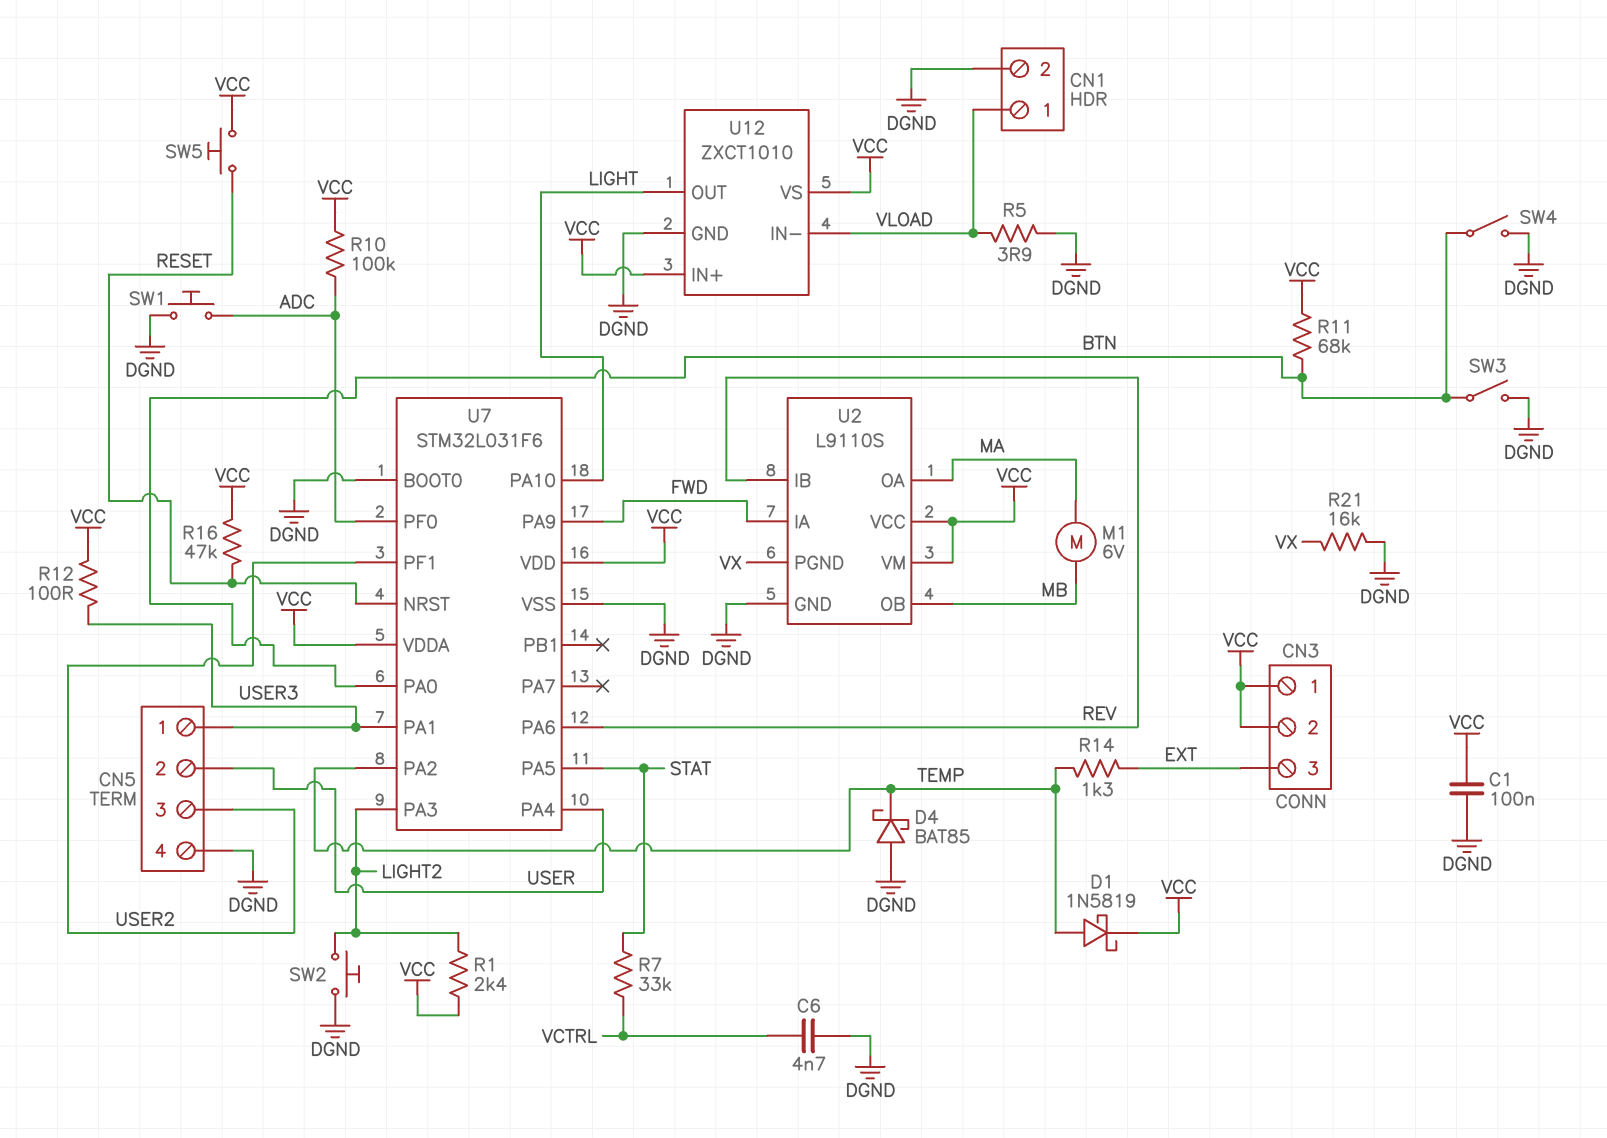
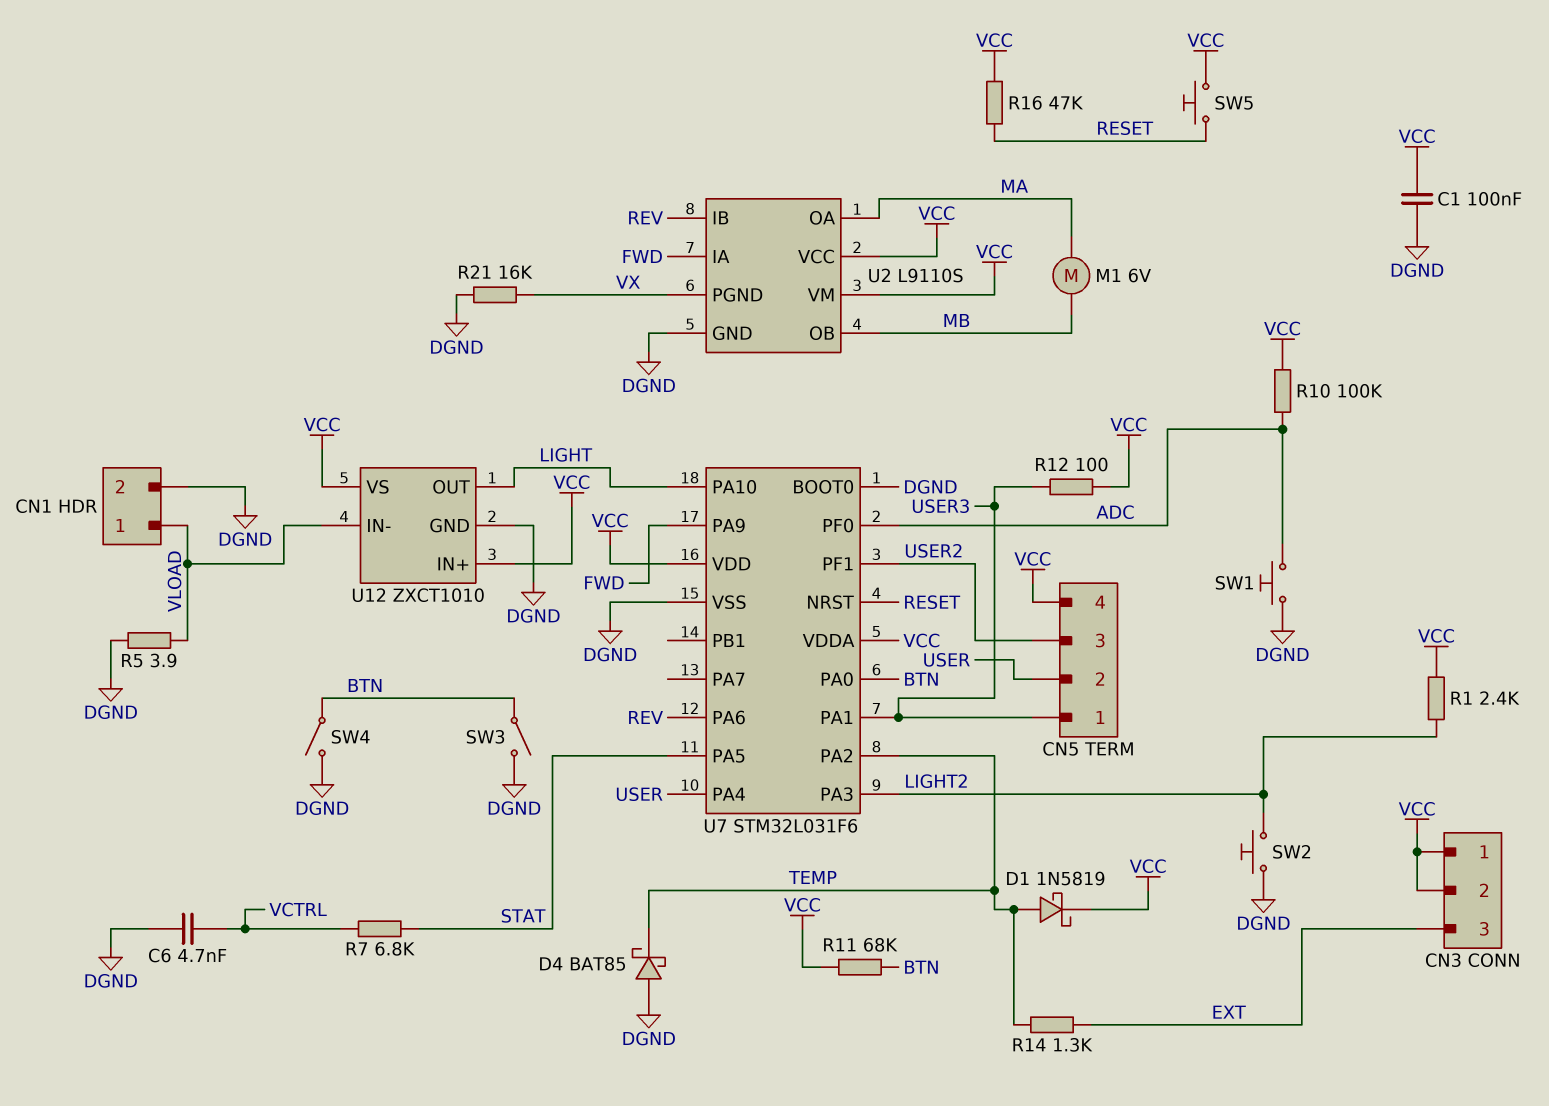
CN5 pin 4: DGND -> VCC
R7: 33k (STAT, VCTRL) -> 6.8k (STAT, VCTRL)

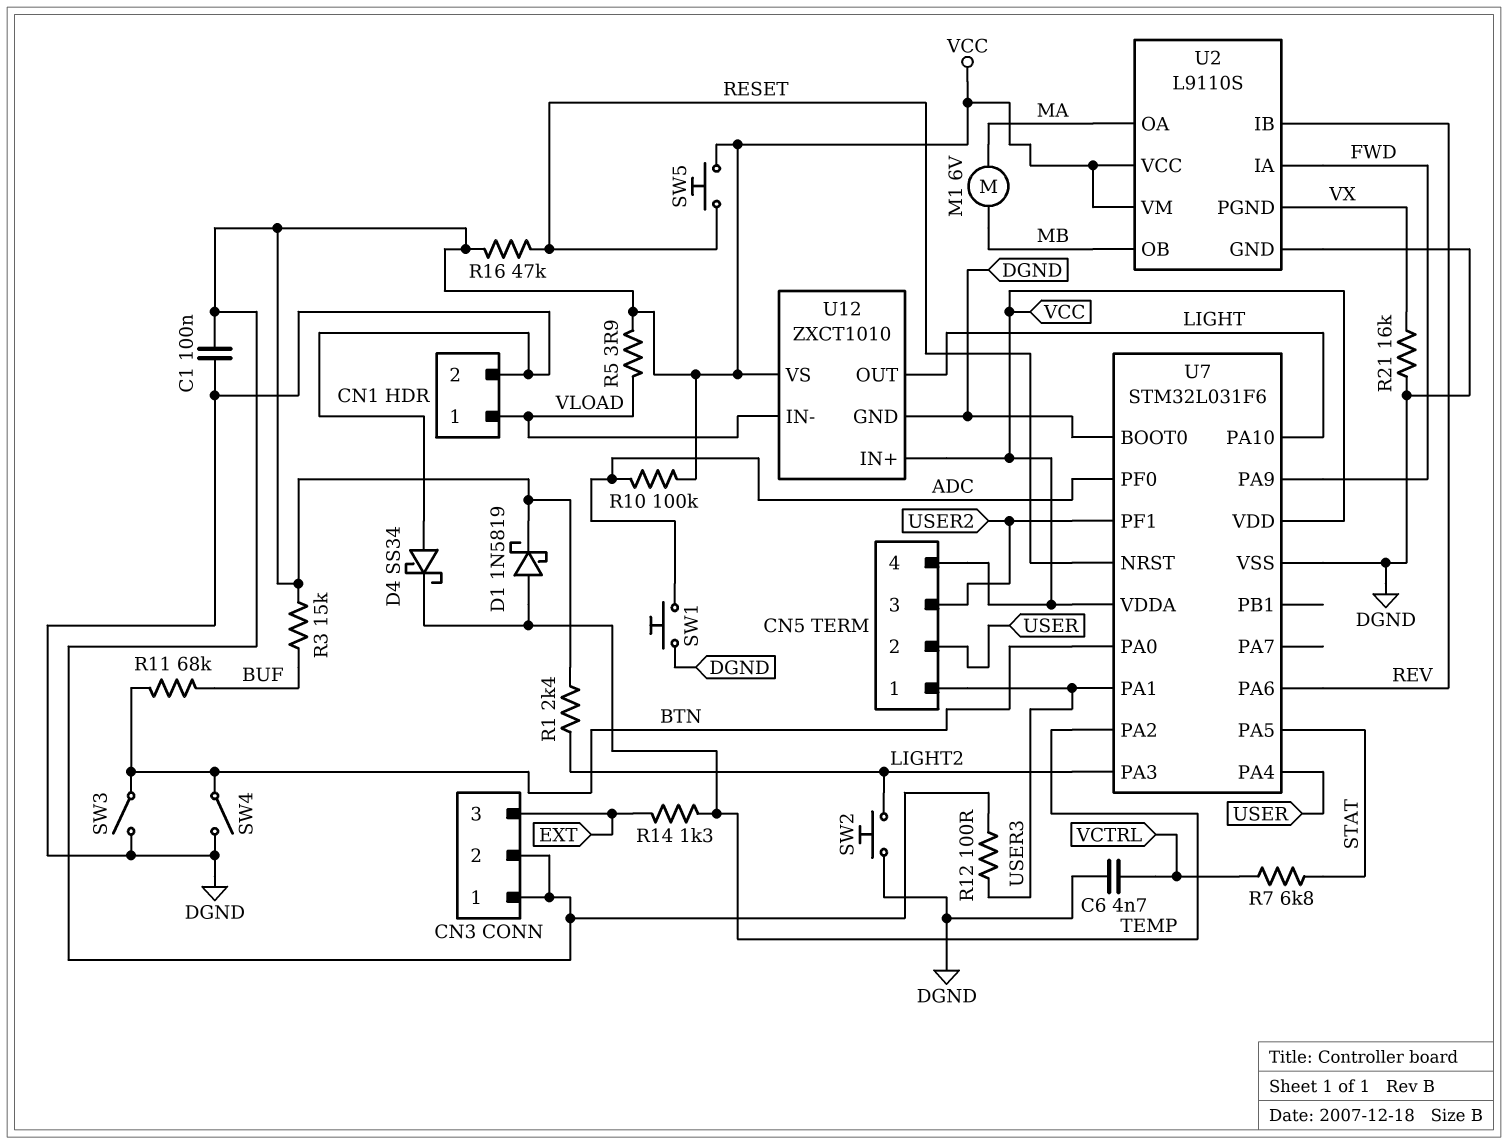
D4: schottky BAT85 (A DGND, K TEMP) -> schottky SS34 (A DGND, K TEMP)
R3: none -> 15k (BUF, VCC)
R5: 3.9 (DGND, VLOAD) -> 3.9 (VCC, VLOAD)
R11: 68k (BTN, VCC) -> 68k (BTN, BUF)

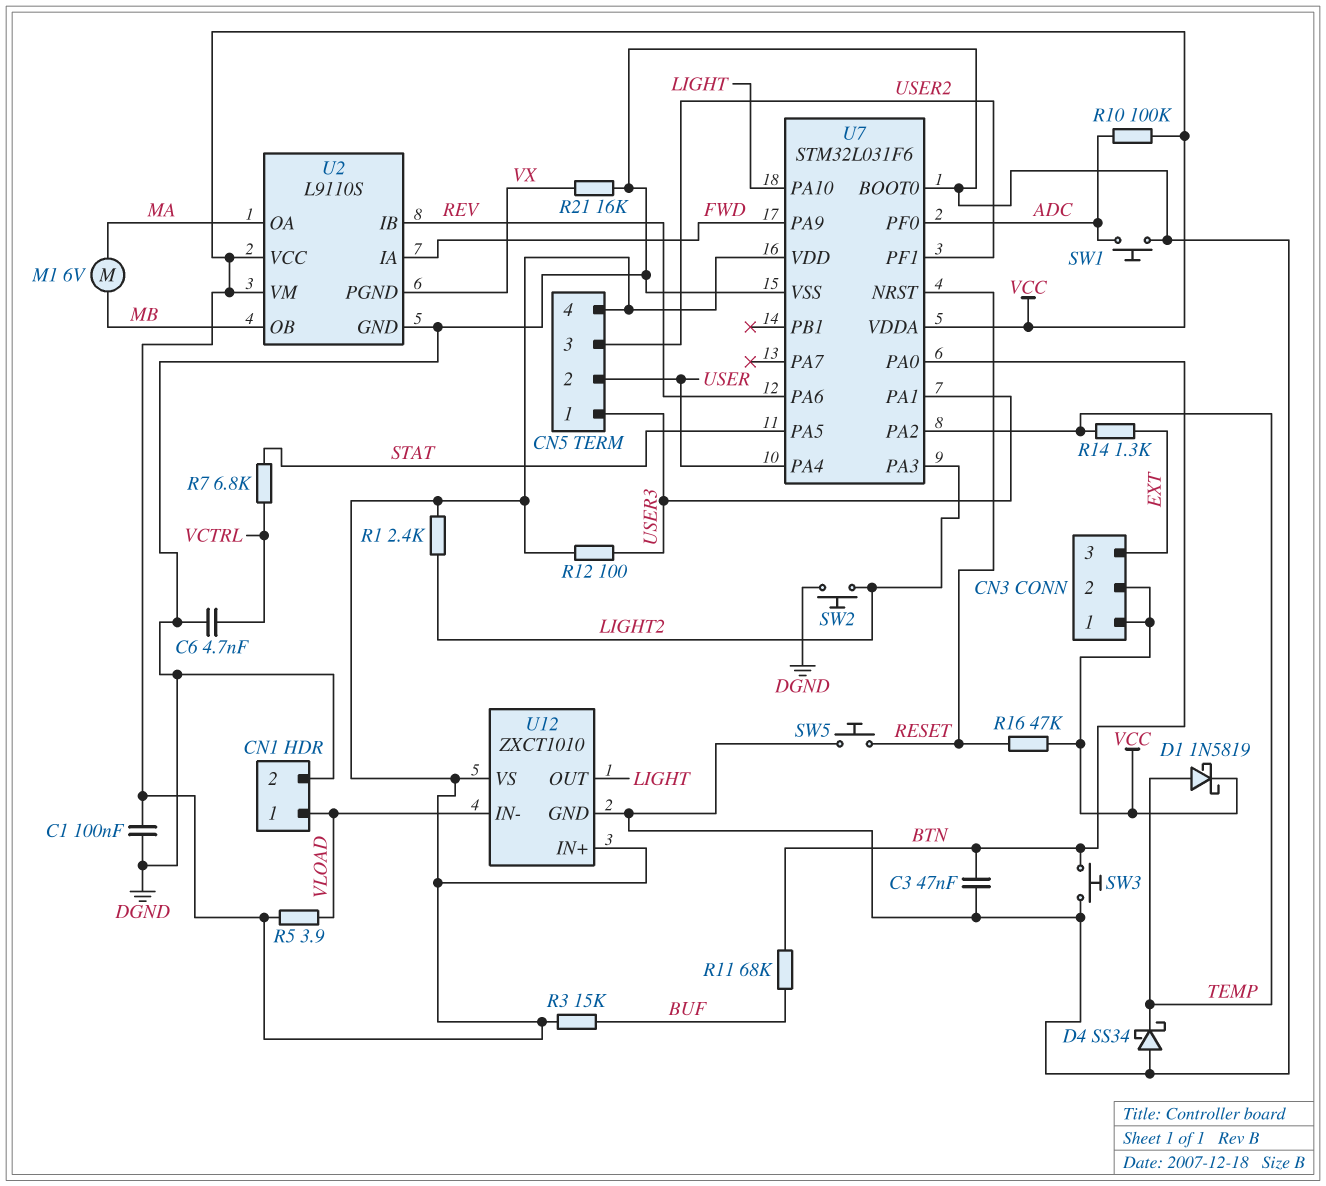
C3: none -> 47nF (BTN, DGND)
SW3: switch (BTN, DGND) -> button (BTN, DGND)
SW4: switch (BTN, DGND) -> none
SW5: button (RESET, VCC) -> button (DGND, RESET)

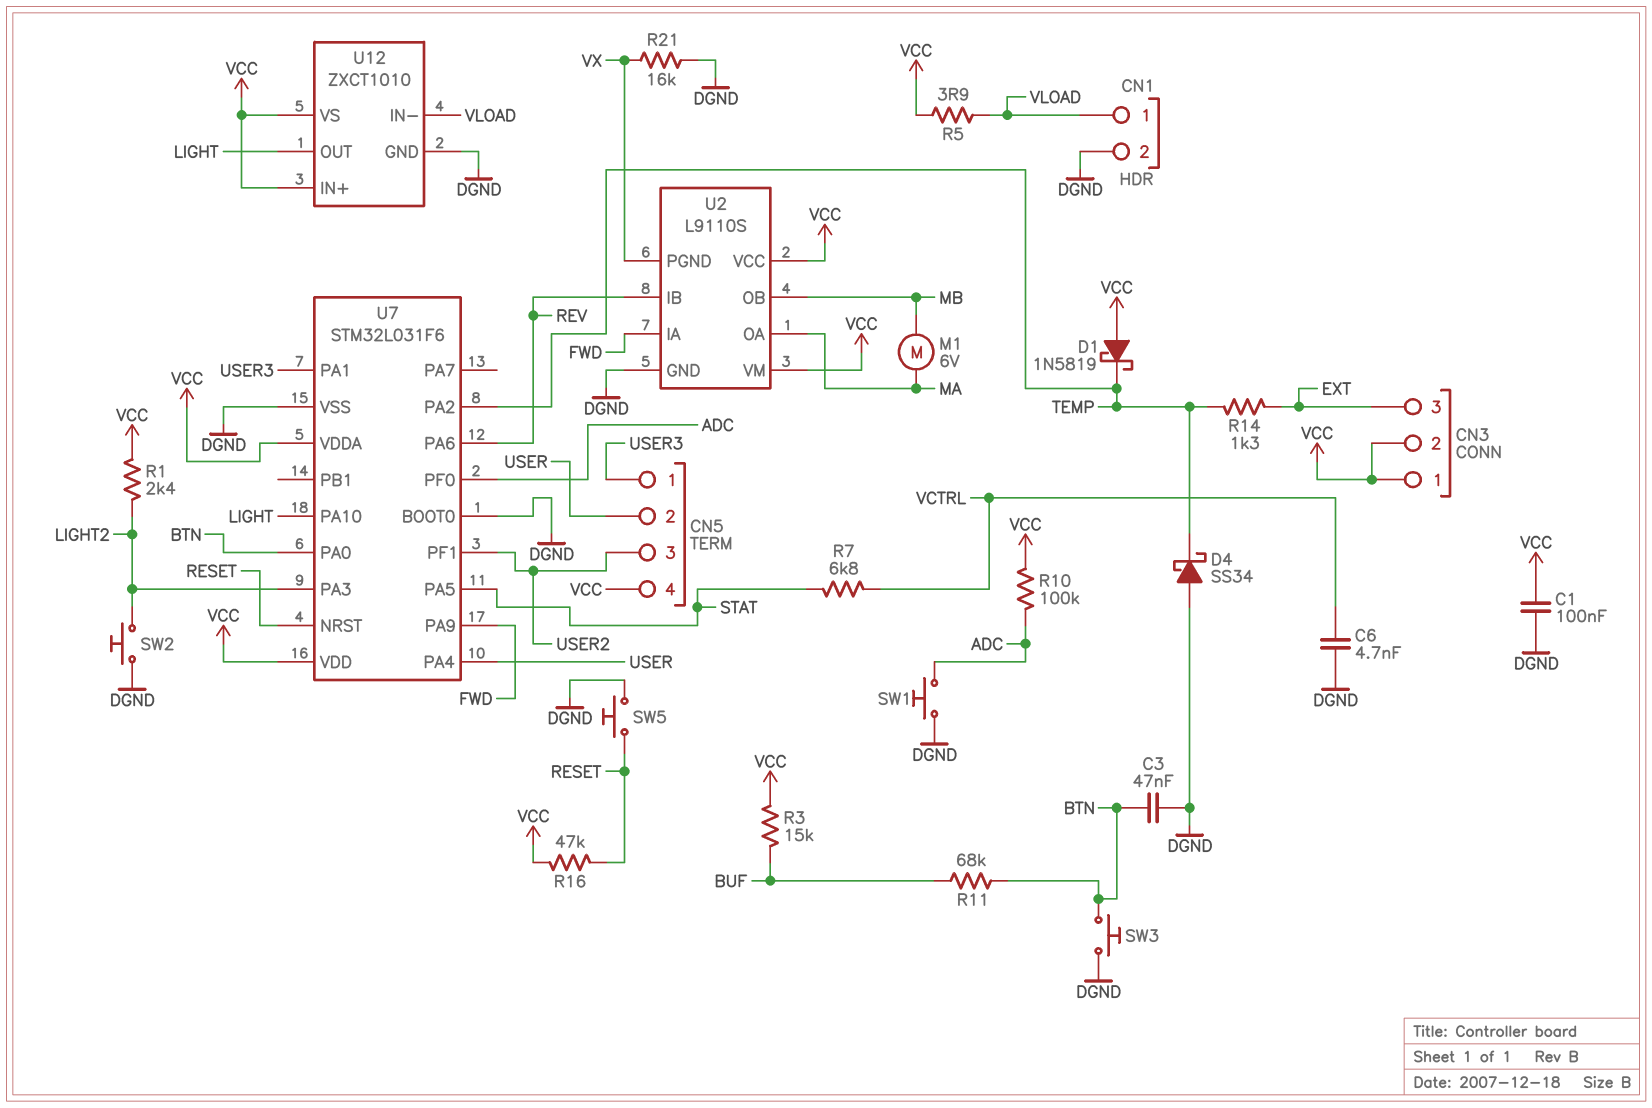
D1: schottky 1N5819 (A TEMP, K VCC) -> schottky 1N5819 (A VCC, K TEMP)
R12: 100 (USER3, VCC) -> none

